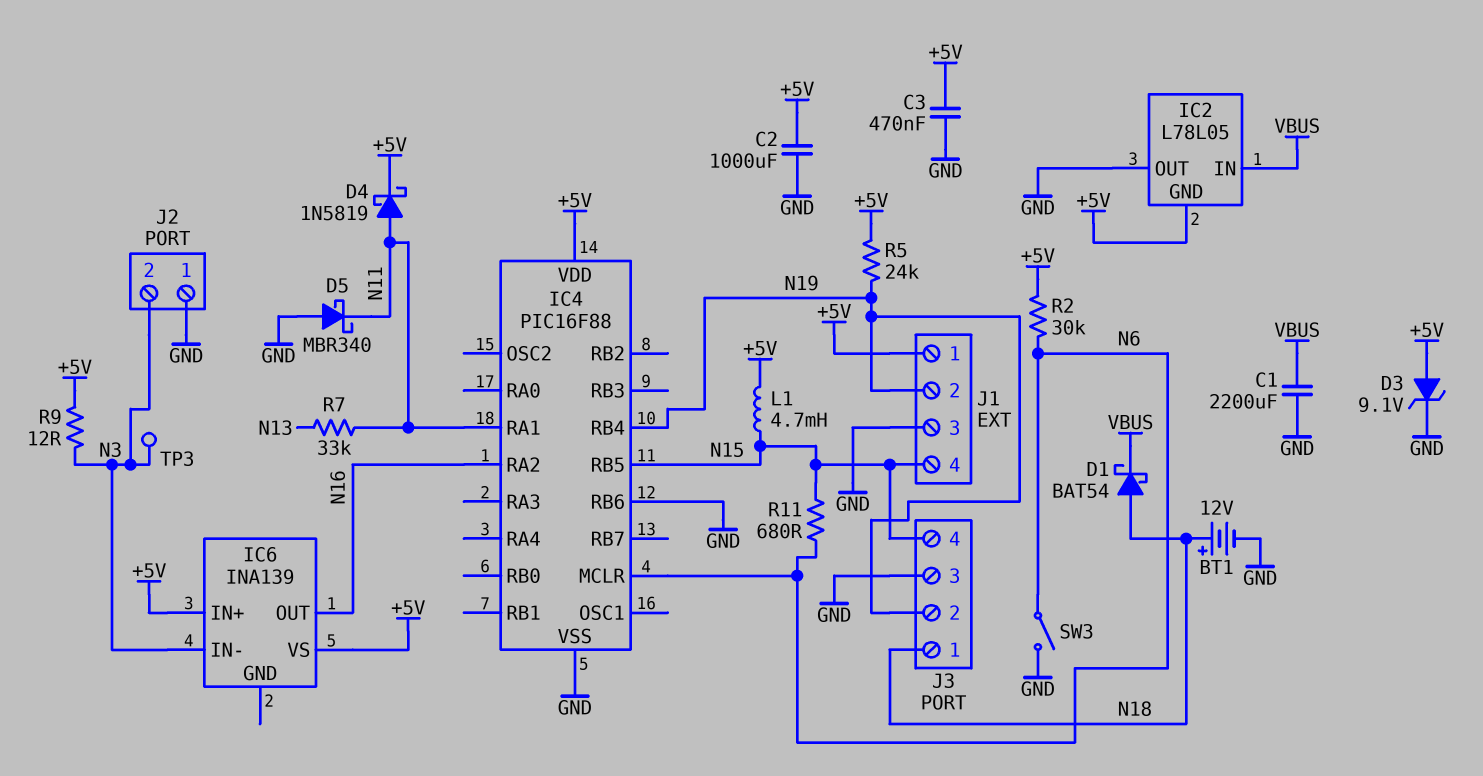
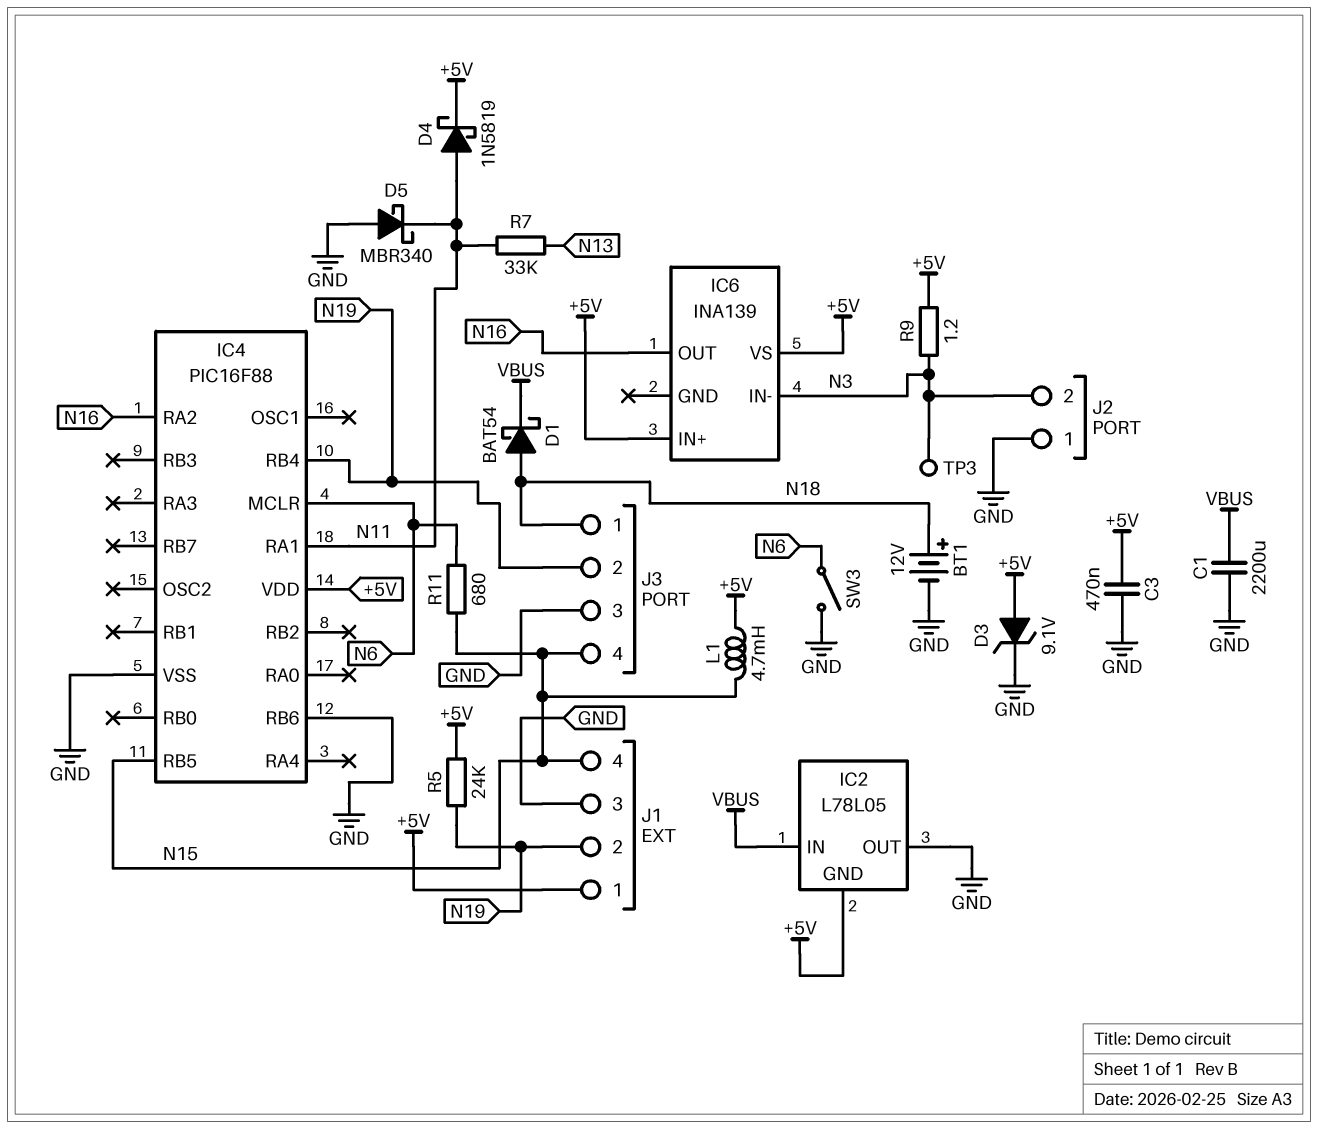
C2: 1000uF (+5V, GND) -> none
R2: 30k (+5V, N6) -> none
R9: 12 (+5V, N3) -> 1.2 (+5V, N3)

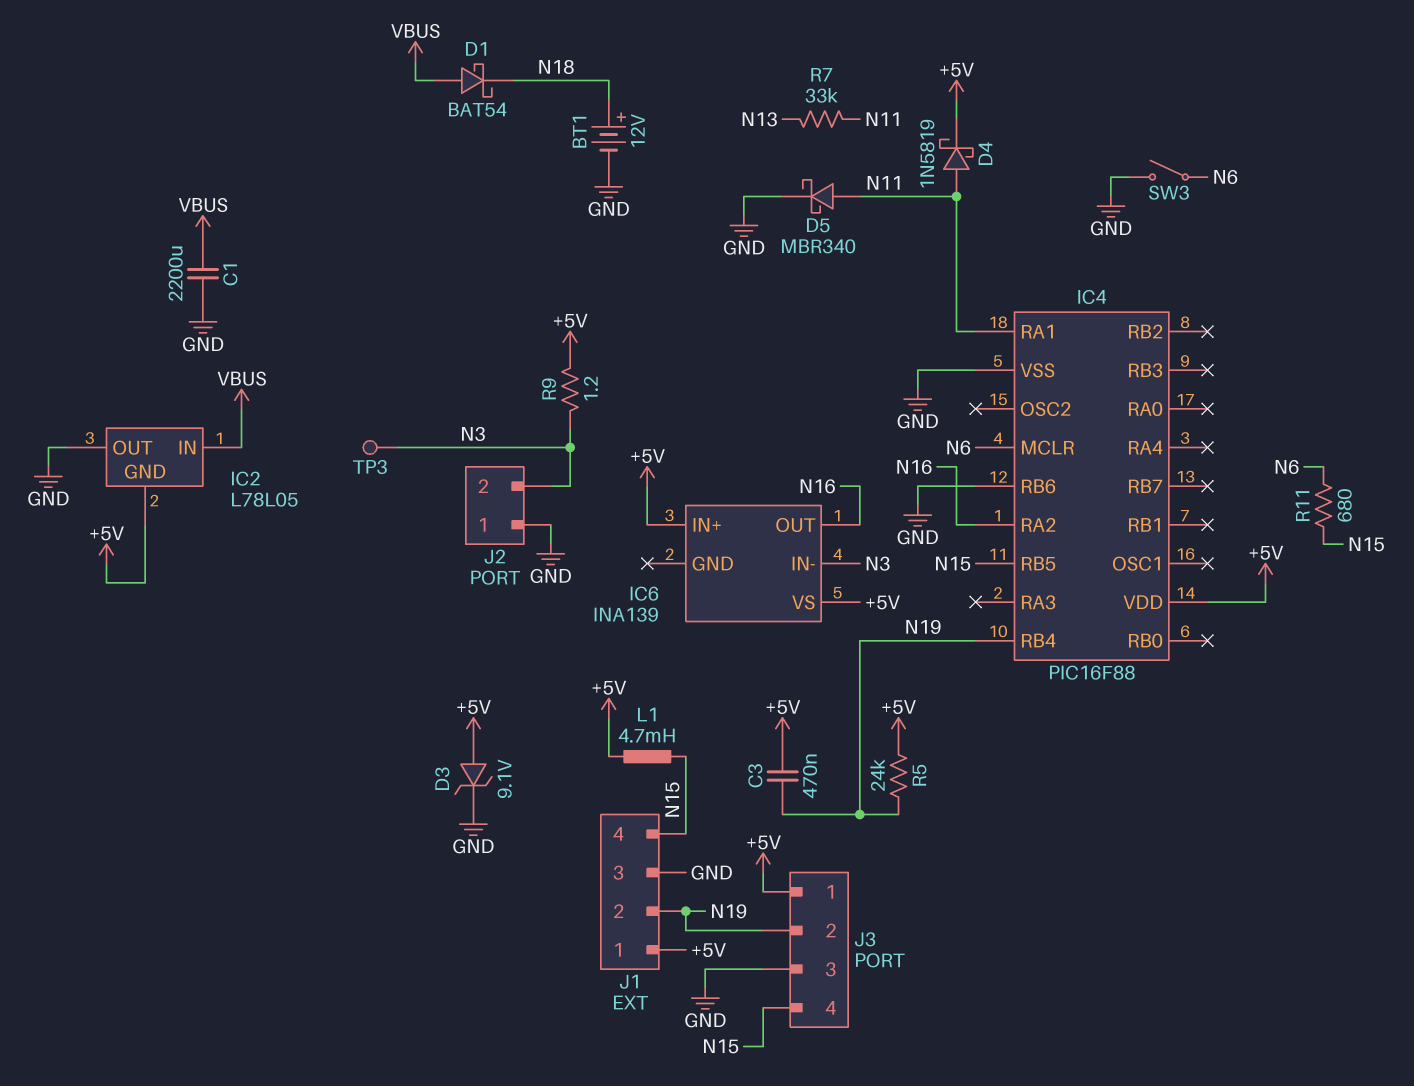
C3: 470nF (+5V, GND) -> 470nF (+5V, N19)
D1: schottky BAT54 (A N18, K VBUS) -> schottky BAT54 (A VBUS, K N18)
D5: schottky MBR340 (A GND, K N11) -> schottky MBR340 (A N11, K GND)
J3 pin 1: N18 -> +5V

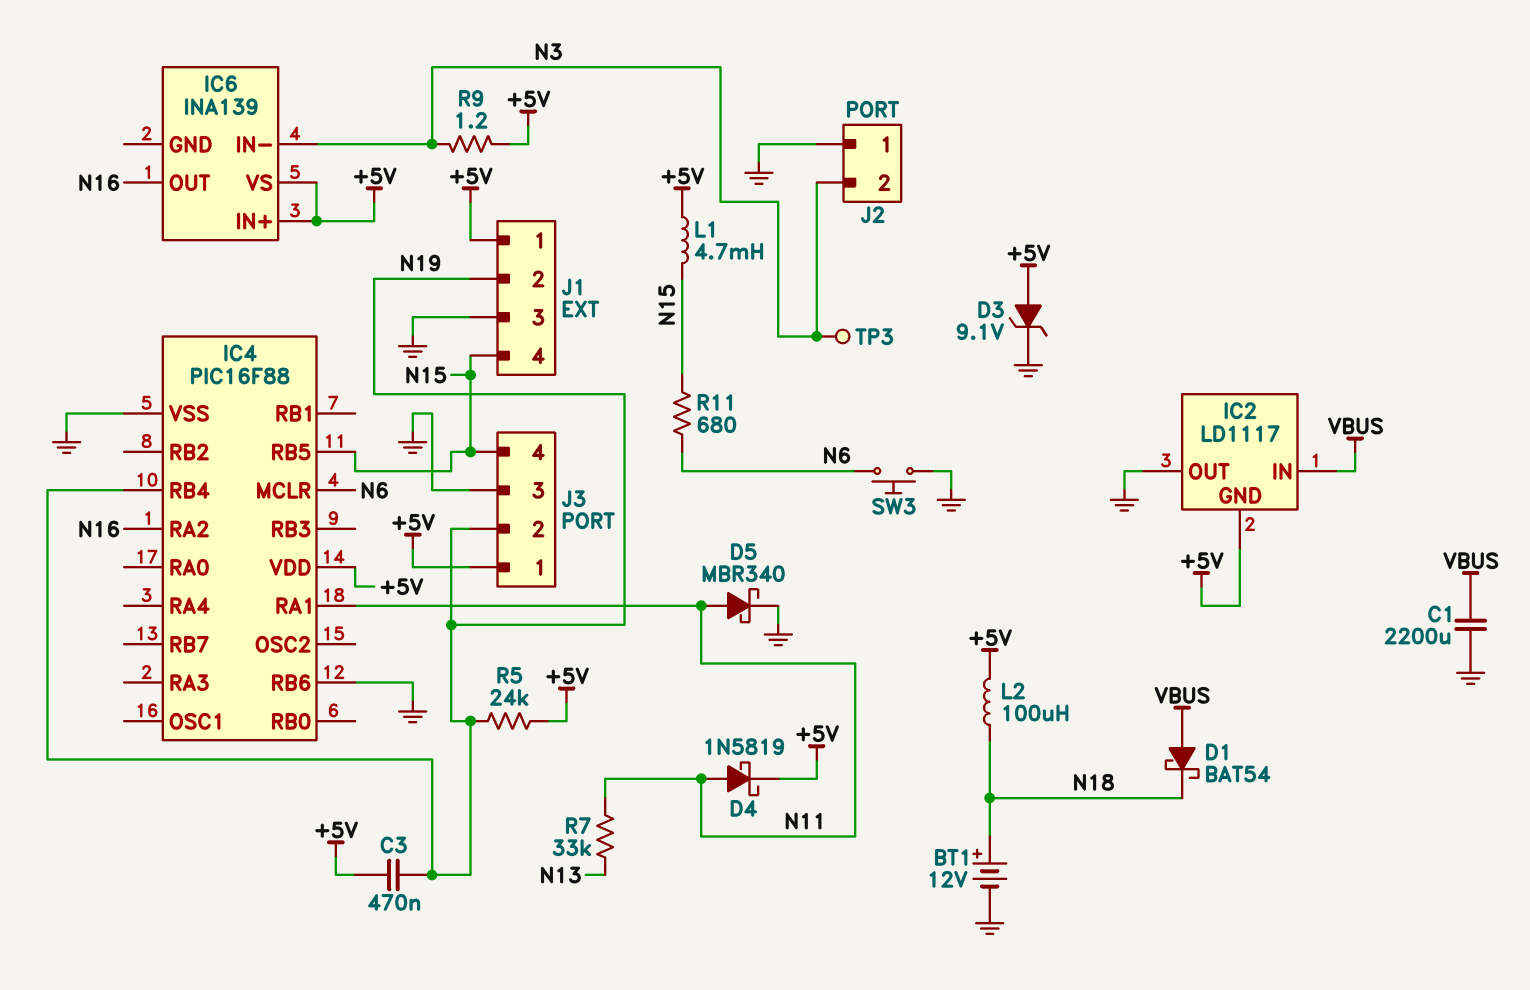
IC2: L78L05 -> LD1117
L2: none -> 100uH (+5V, N18)
SW3: switch (GND, N6) -> button (GND, N6)

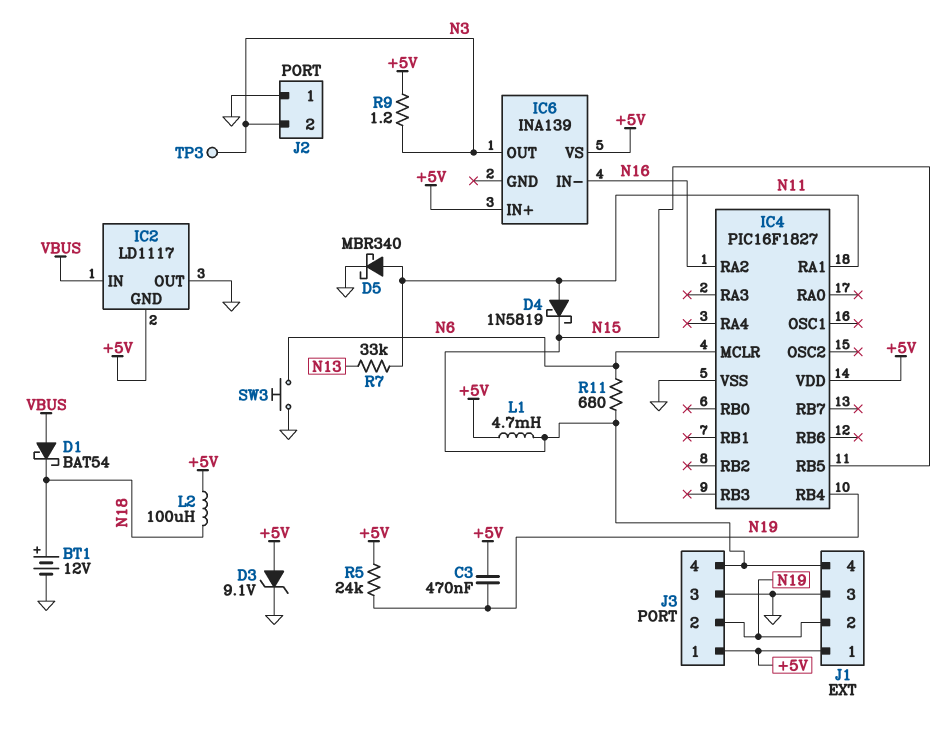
C1: 2200uF (GND, VBUS) -> none
D4: schottky 1N5819 (A N11, K +5V) -> schottky 1N5819 (A N11, K N15)
IC4: PIC16F88 -> PIC16F1827
IC4 pin RB6: GND -> none
IC6 pin IN-: N3 -> N16
IC6 pin OUT: N16 -> N3

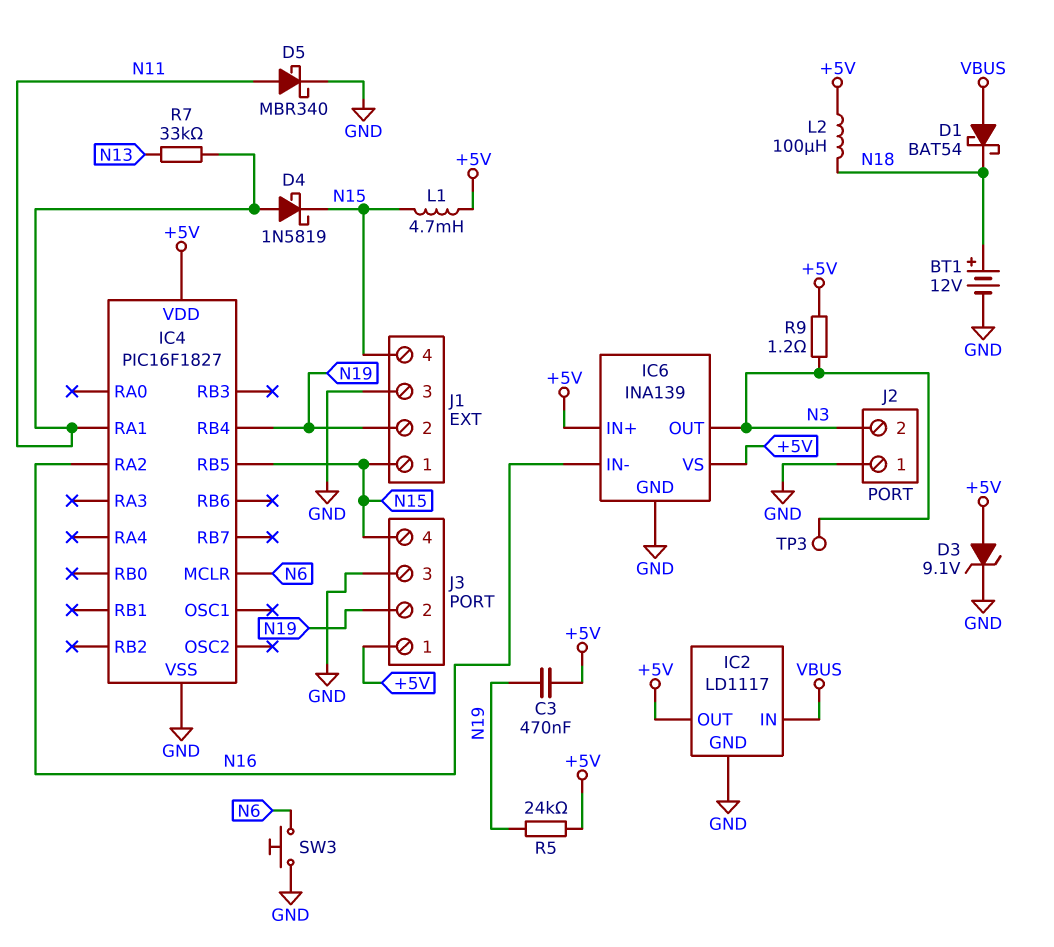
IC2 pin GND: +5V -> GND
IC2 pin OUT: GND -> +5V
IC6 pin GND: none -> GND
J1 pin 1: +5V -> N15
R11: 680 (N6, N15) -> none

